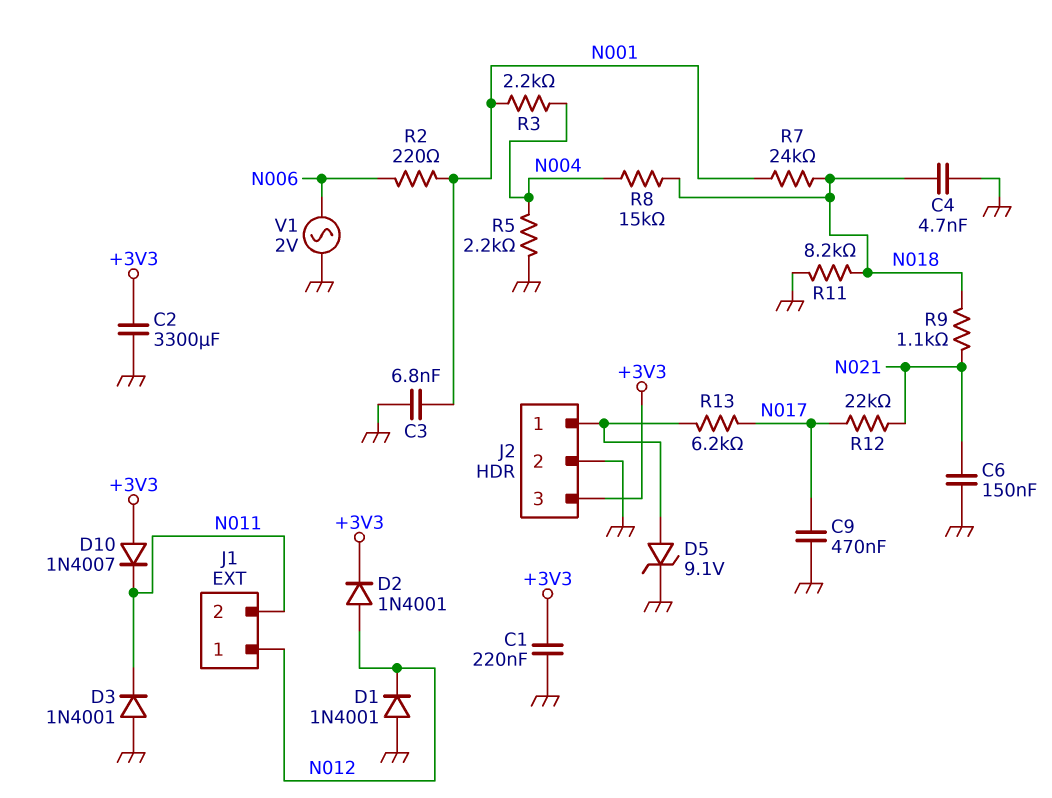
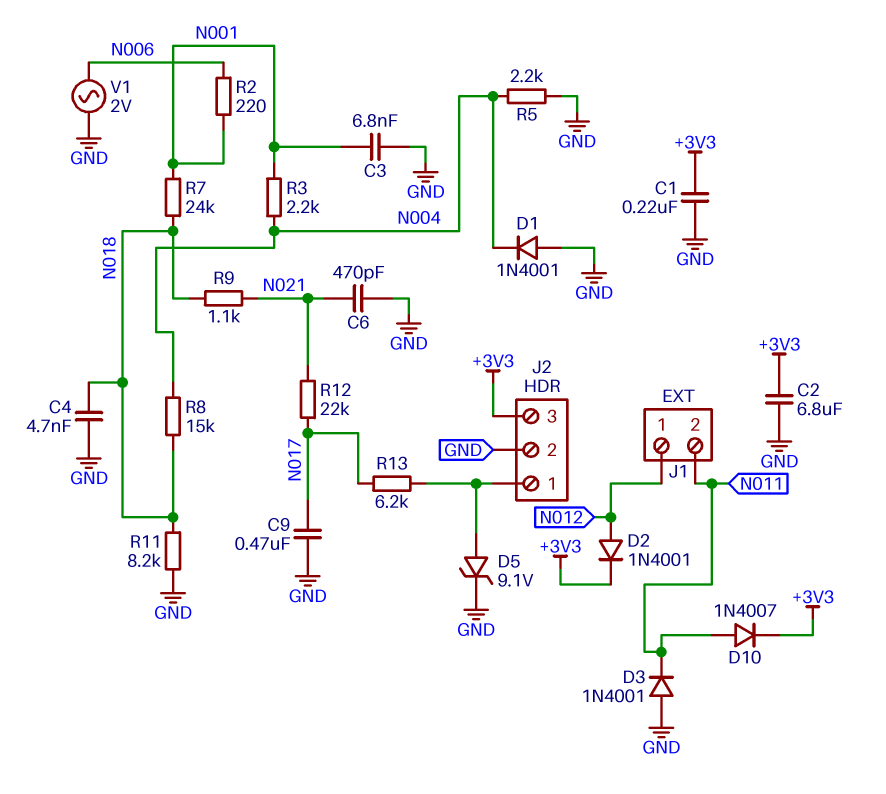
C2: 3300uF (+3V3, GND) -> 6.8uF (+3V3, GND)
C6: 150nF (GND, N021) -> 470pF (GND, N021)
D1: diode 1N4001 (A GND, K N012) -> diode 1N4001 (A GND, K N004)
D10: diode 1N4007 (A +3V3, K N011) -> diode 1N4007 (A N011, K +3V3)

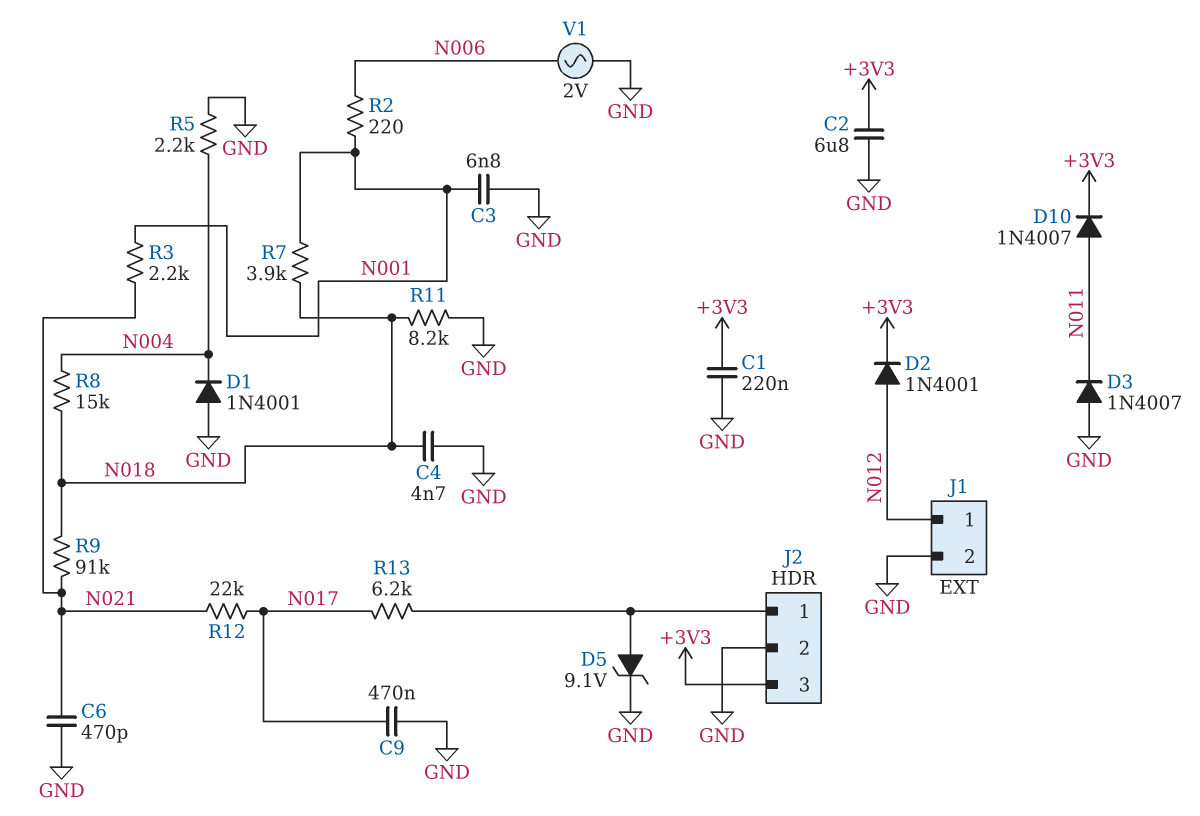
D3: diode 1N4001 (A GND, K N011) -> diode 1N4007 (A GND, K N011)
J1 pin 2: N011 -> GND
R3: 2.2k (N001, N004) -> 2.2k (N001, N021)
R7: 24k (N001, N018) -> 3.9k (N001, N018)
R9: 1.1k (N018, N021) -> 91k (N018, N021)

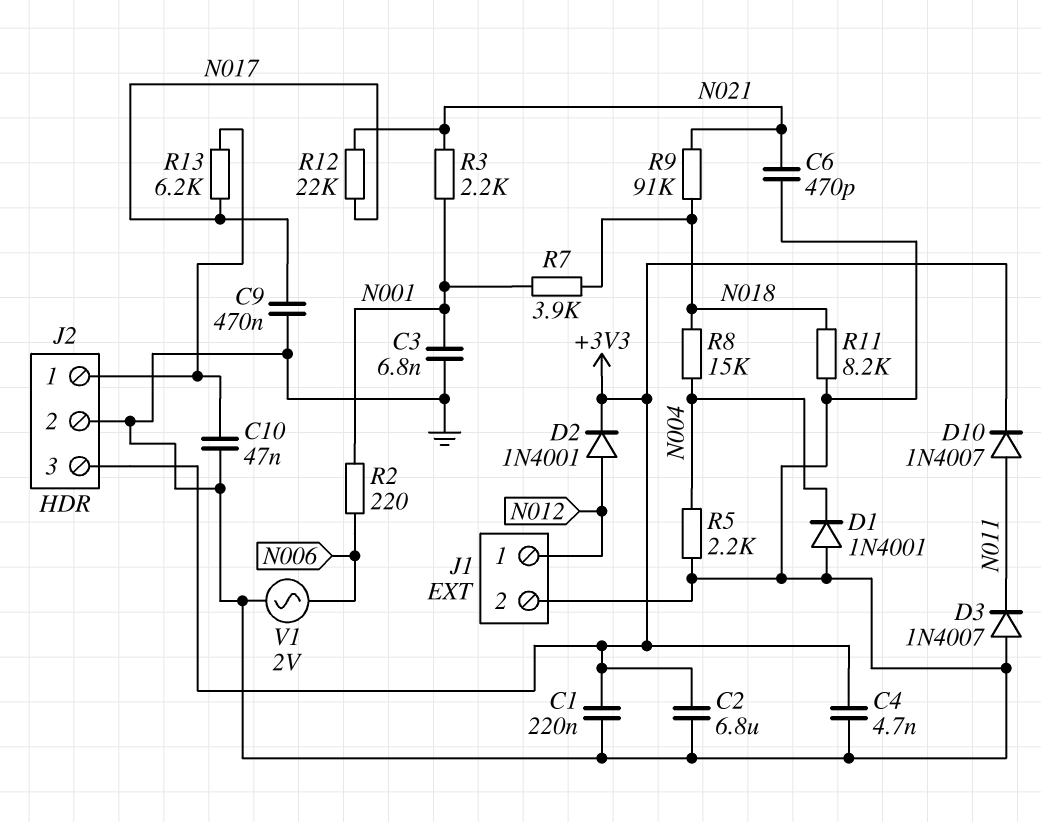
C4: 4.7nF (GND, N018) -> 4.7nF (+3V3, GND)
C10: none -> 47nF (GND, J2/1)
D5: zener 9.1V (A J2/1, K GND) -> none

